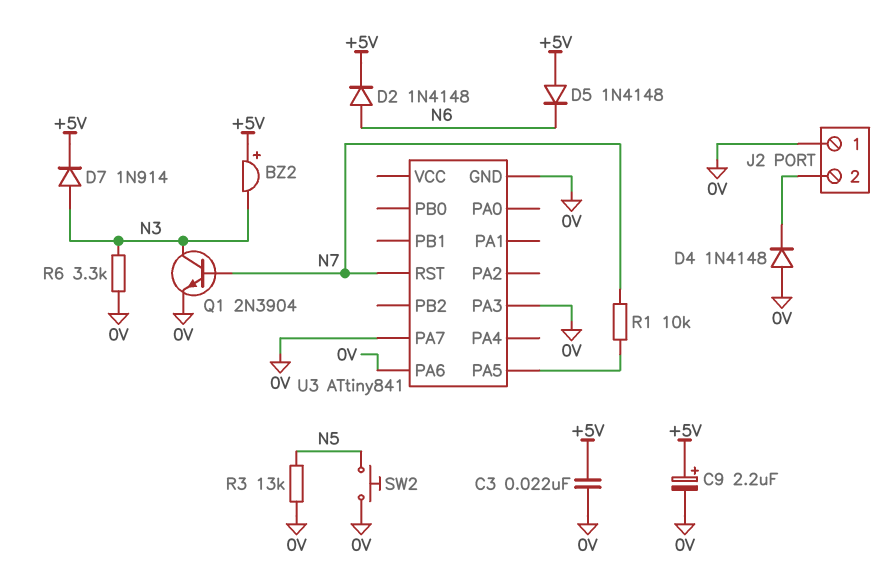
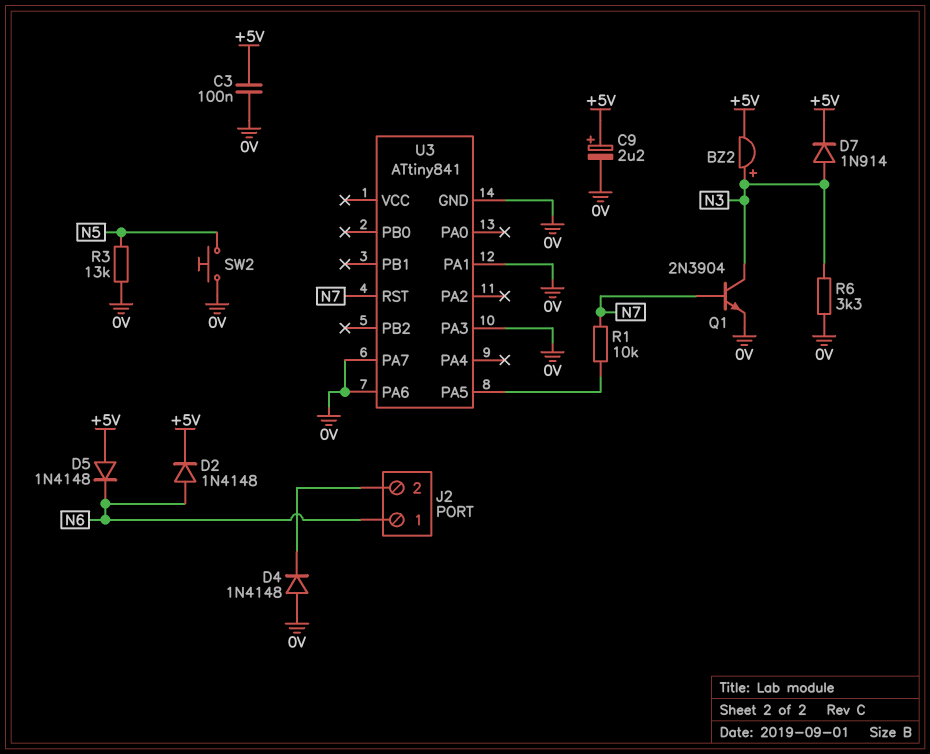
BZ2: buzzer (plus +5V, minus N3) -> buzzer (plus N3, minus +5V)
C3: 22nF (+5V, 0V) -> 100nF (+5V, 0V)
J2 pin 1: 0V -> N6
U3 pin PA1: none -> 0V

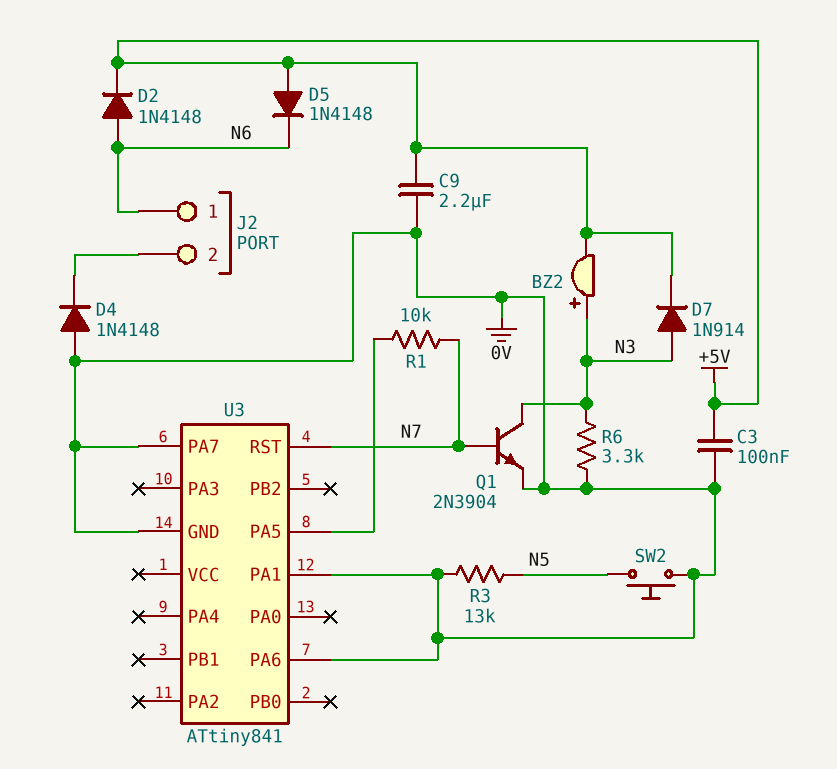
C9: 2.2uF (plus +5V, minus 0V) -> 2.2uF (+5V, 0V)
U3 pin PA3: 0V -> none

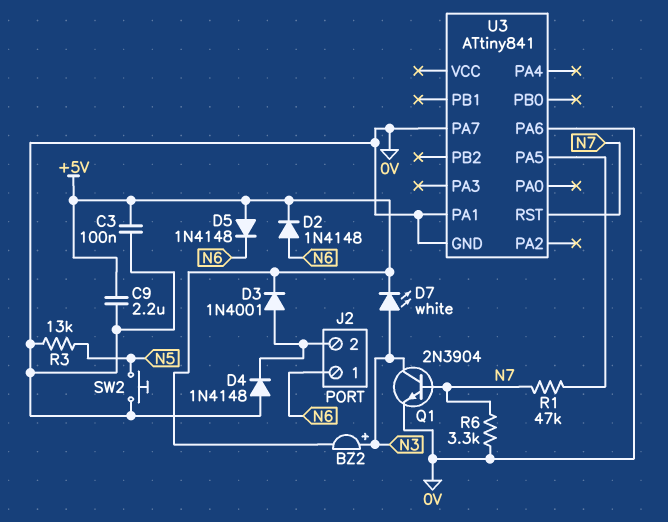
D3: none -> diode 1N4001 (A J2/2, K +5V)
D7: diode 1N914 (A N3, K +5V) -> LED white (A N3, K +5V)
R1: 10k (N7, U3/PA5) -> 47k (N7, U3/PA5)
R6: 3.3k (0V, N3) -> 3.3k (0V, N7)

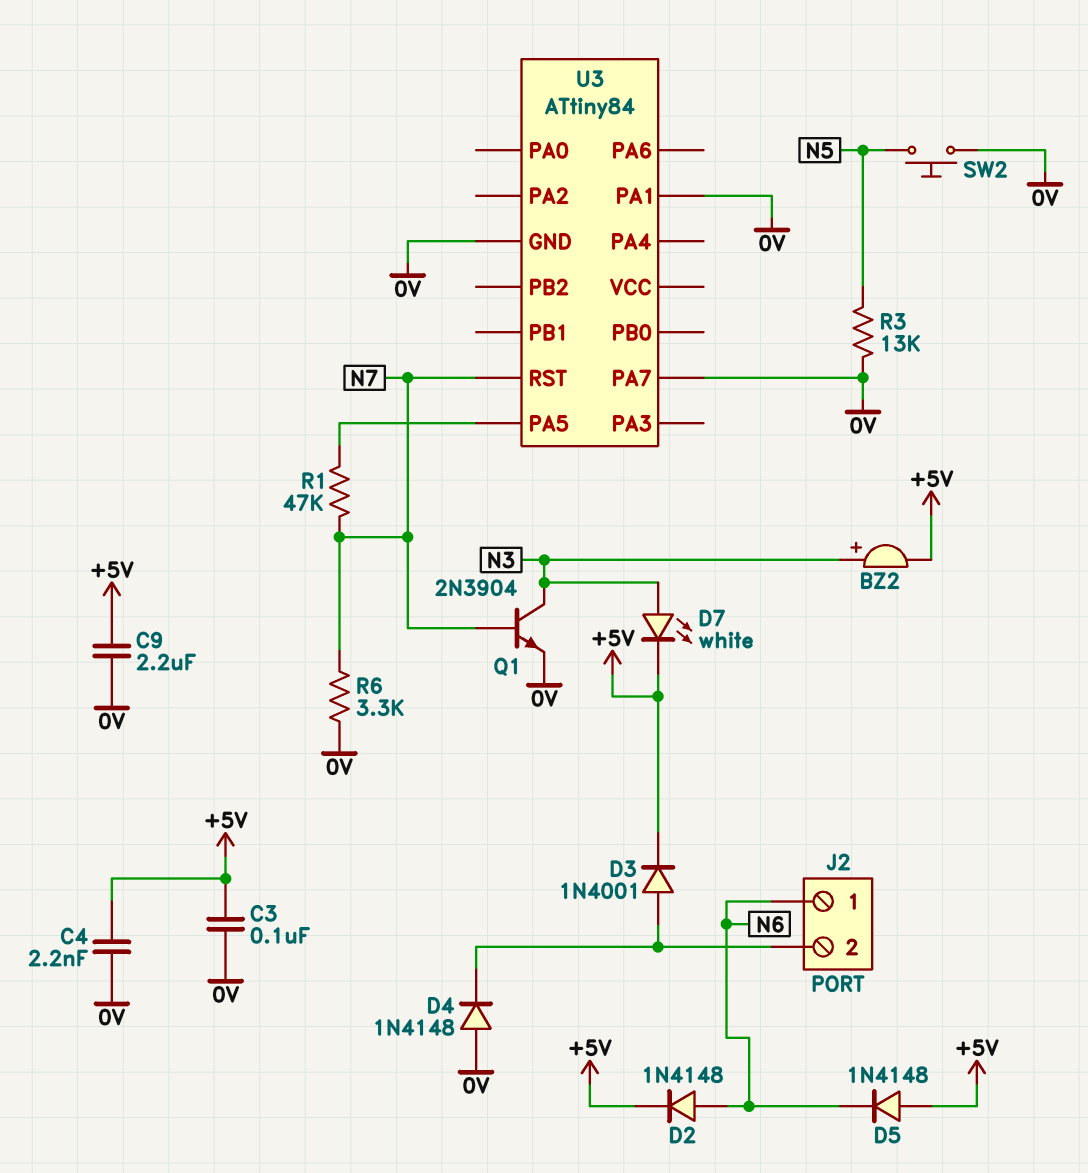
C4: none -> 2.2nF (+5V, 0V)
U3: ATtiny841 -> ATtiny84
U3 pin PA6: 0V -> none

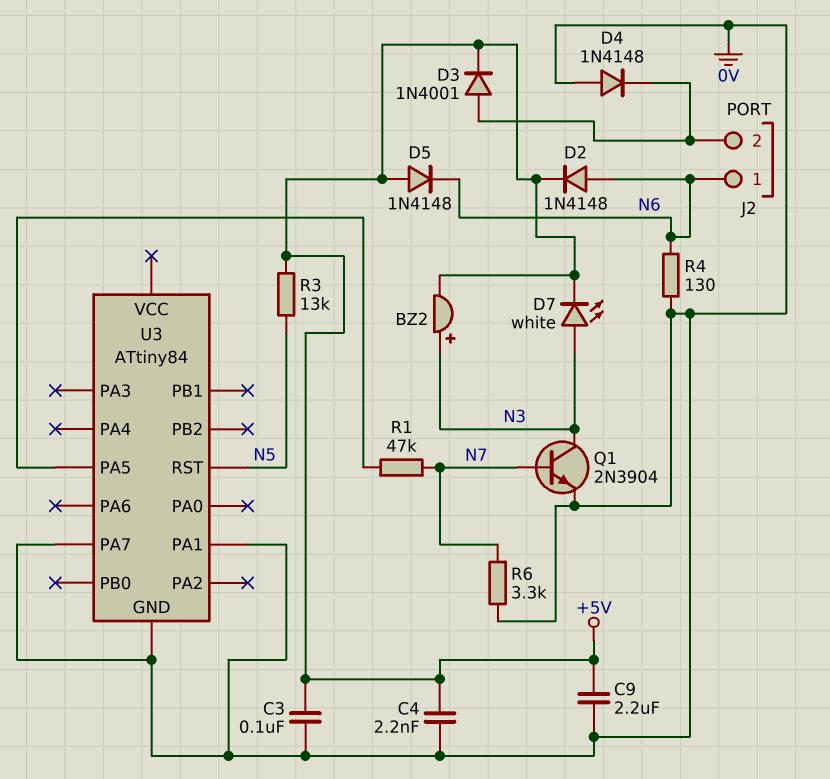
R3: 13k (0V, N5) -> 13k (+5V, N5)
R4: none -> 130 (0V, N6)
SW2: button (0V, N5) -> none
U3 pin RST: N7 -> N5

